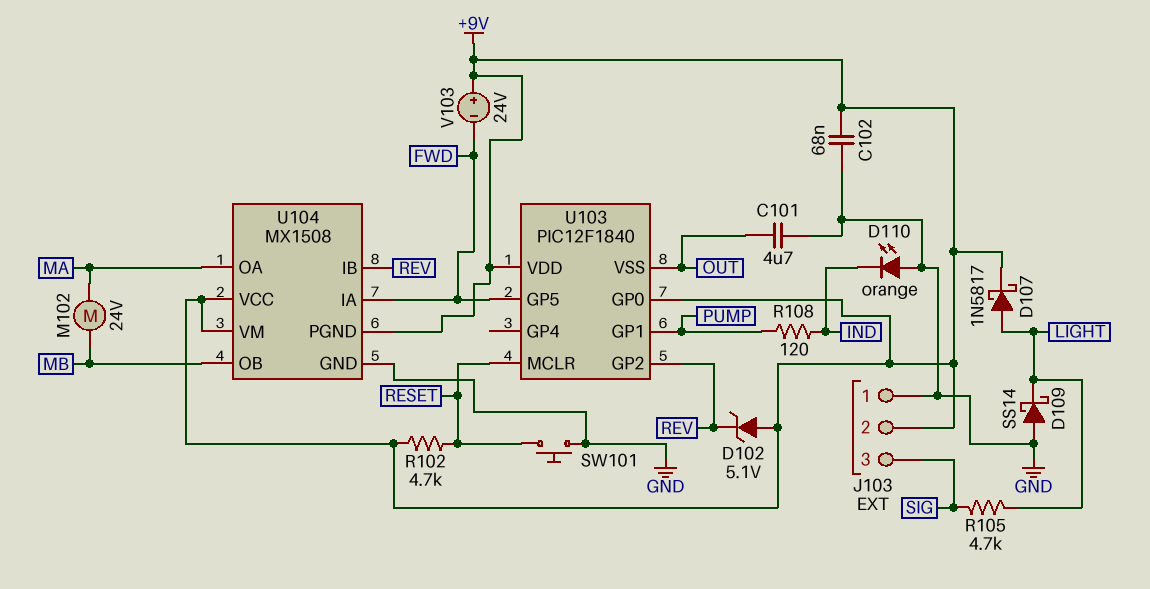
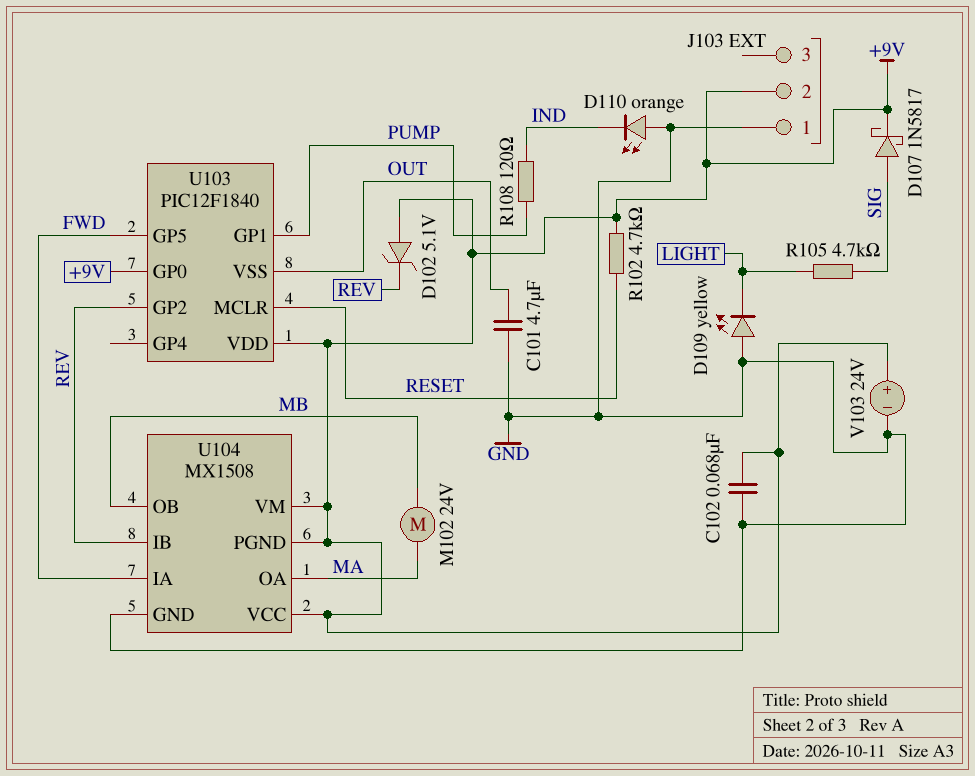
D107: schottky 1N5817 (A LIGHT, K +9V) -> schottky 1N5817 (A SIG, K +9V)
D109: schottky SS14 (A GND, K LIGHT) -> LED yellow (A GND, K LIGHT)
J103 pin 3: SIG -> none
SW101: button (GND, RESET) -> none
V103: 24V (plus +9V, minus FWD) -> 24V (plus +9V, minus GND)

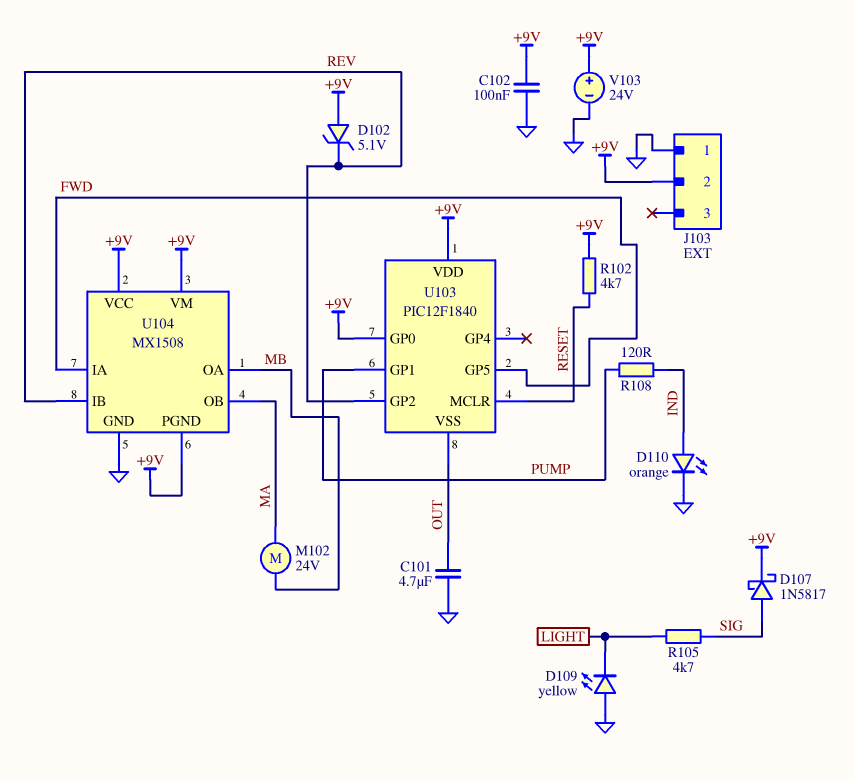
C102: 68nF (+9V, GND) -> 100nF (+9V, GND)
D110: LED orange (A GND, K IND) -> LED orange (A IND, K GND)
U104 pin OA: MA -> MB
U104 pin OB: MB -> MA

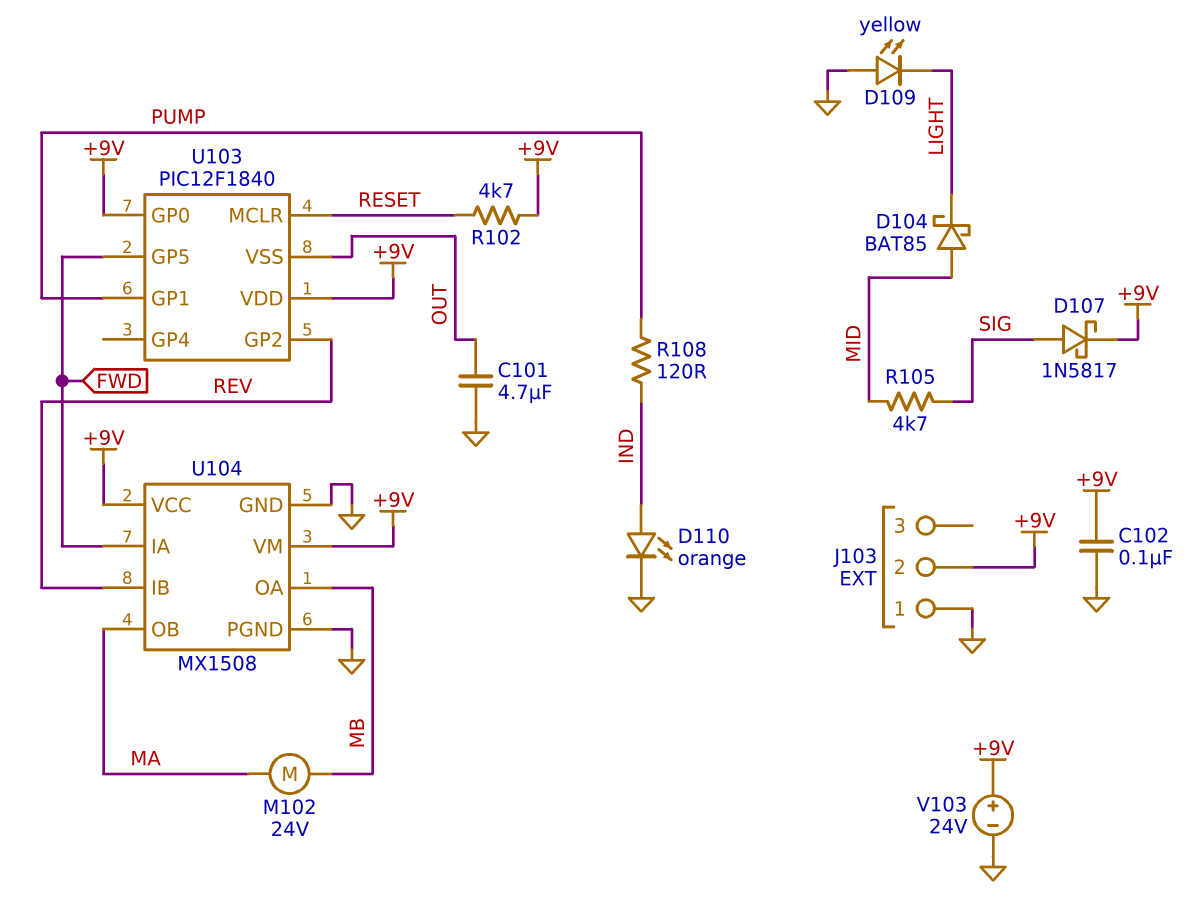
D102: zener 5.1V (A +9V, K REV) -> none
D104: none -> schottky BAT85 (A MID, K LIGHT)
R105: 4.7k (LIGHT, SIG) -> 4.7k (MID, SIG)
U104 pin PGND: +9V -> GND

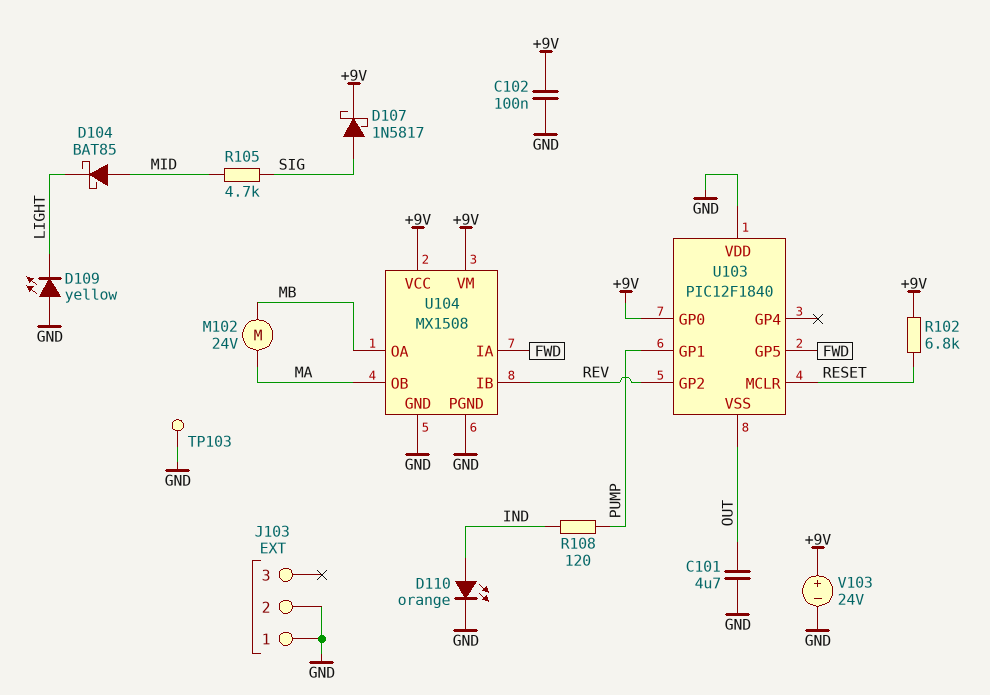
J103 pin 2: +9V -> GND
R102: 4.7k (+9V, RESET) -> 6.8k (+9V, RESET)
TP103: none -> test point (GND)
U103 pin VDD: +9V -> GND

